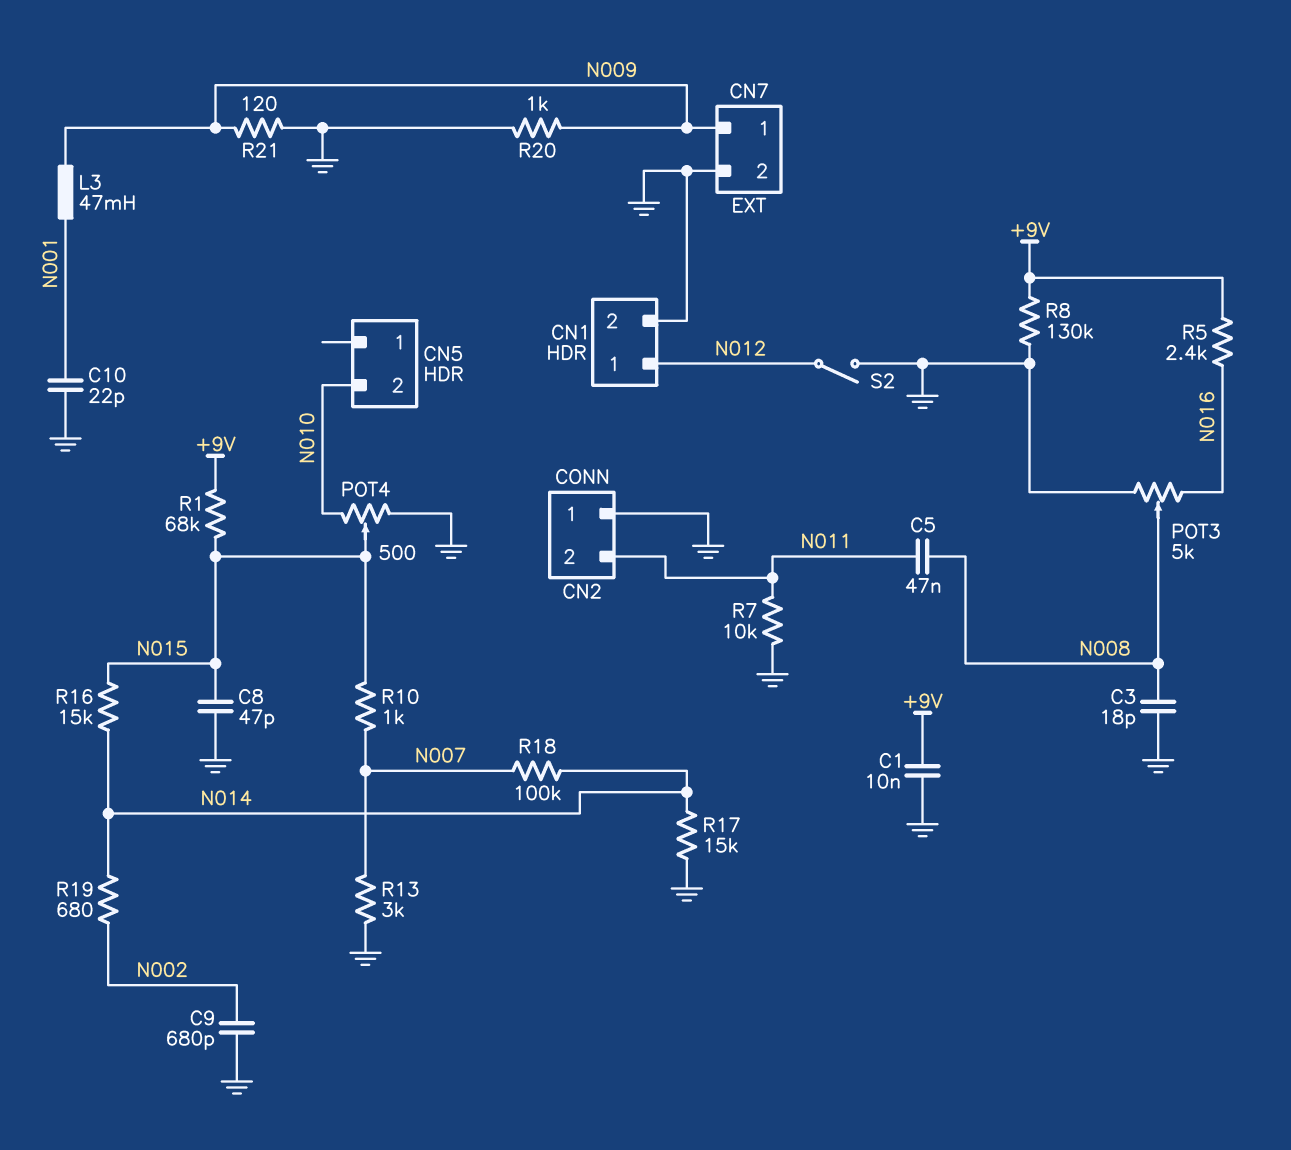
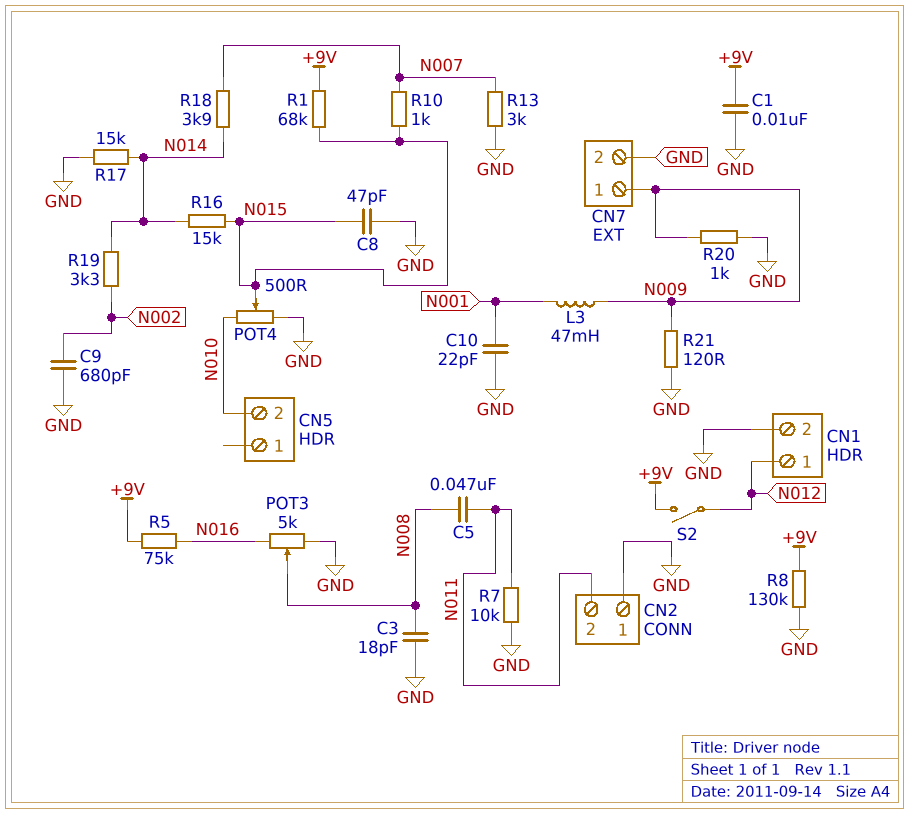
R5: 2.4k (+9V, N016) -> 75k (+9V, N016)
R18: 100k (N007, N014) -> 3.9k (N007, N014)
R19: 680 (N002, N014) -> 3.3k (N002, N014)
S2: switch (GND, N012) -> switch (+9V, N012)

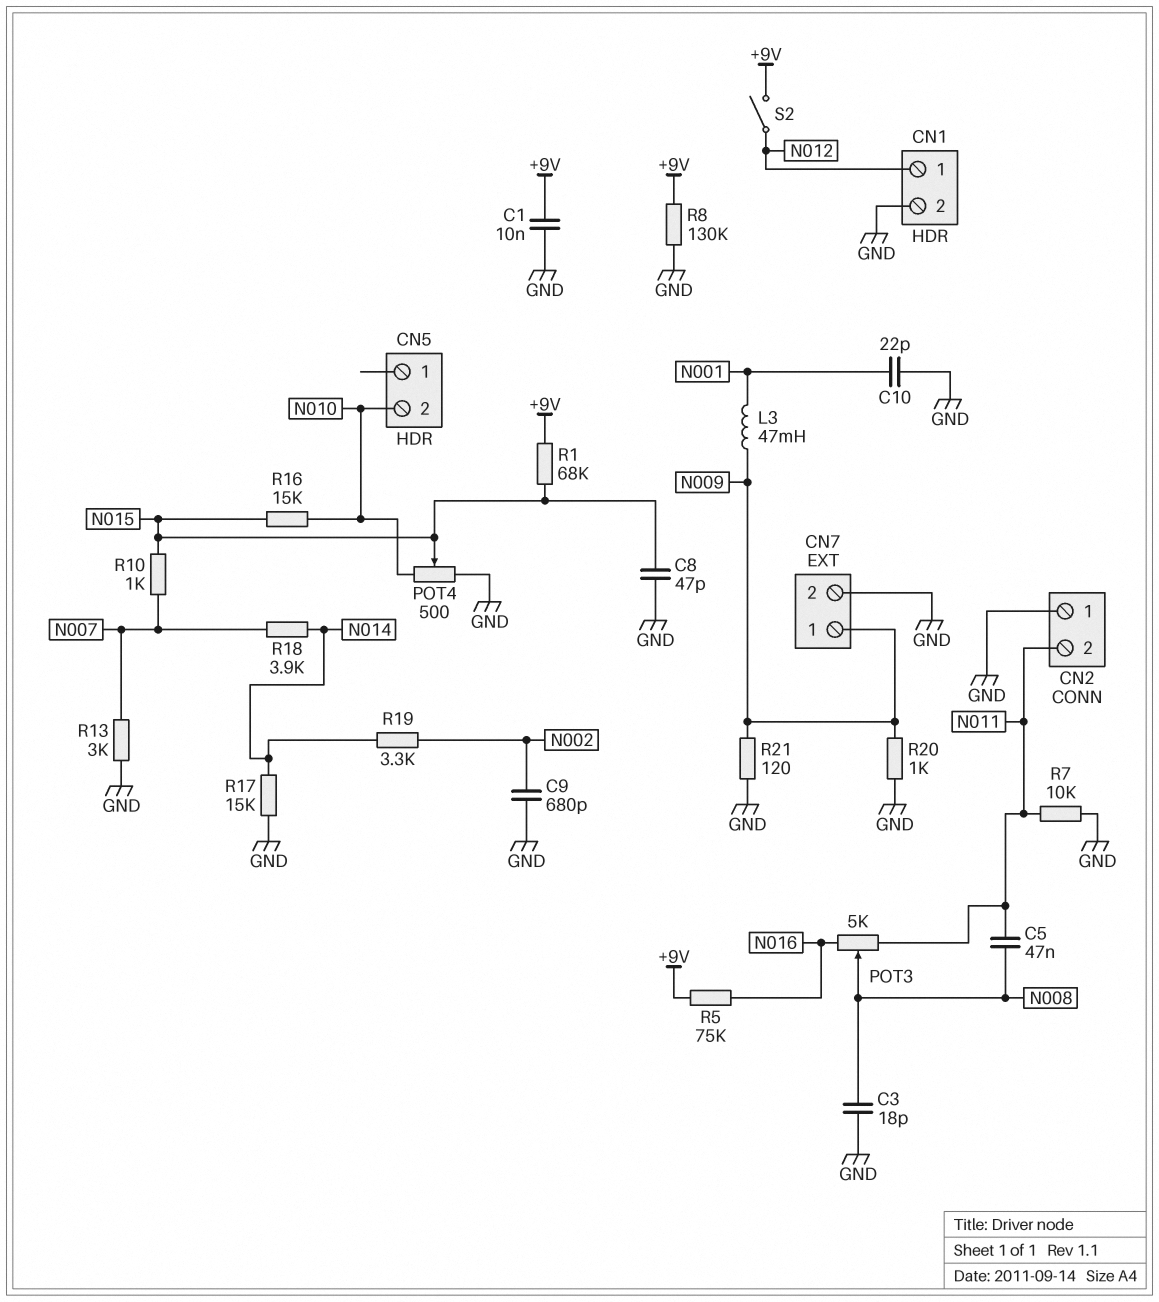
POT3: 5k (GND, N016, wiper N008) -> 5k (N011, N016, wiper N008)
R16: 15k (N014, N015) -> 15k (N010, N015)

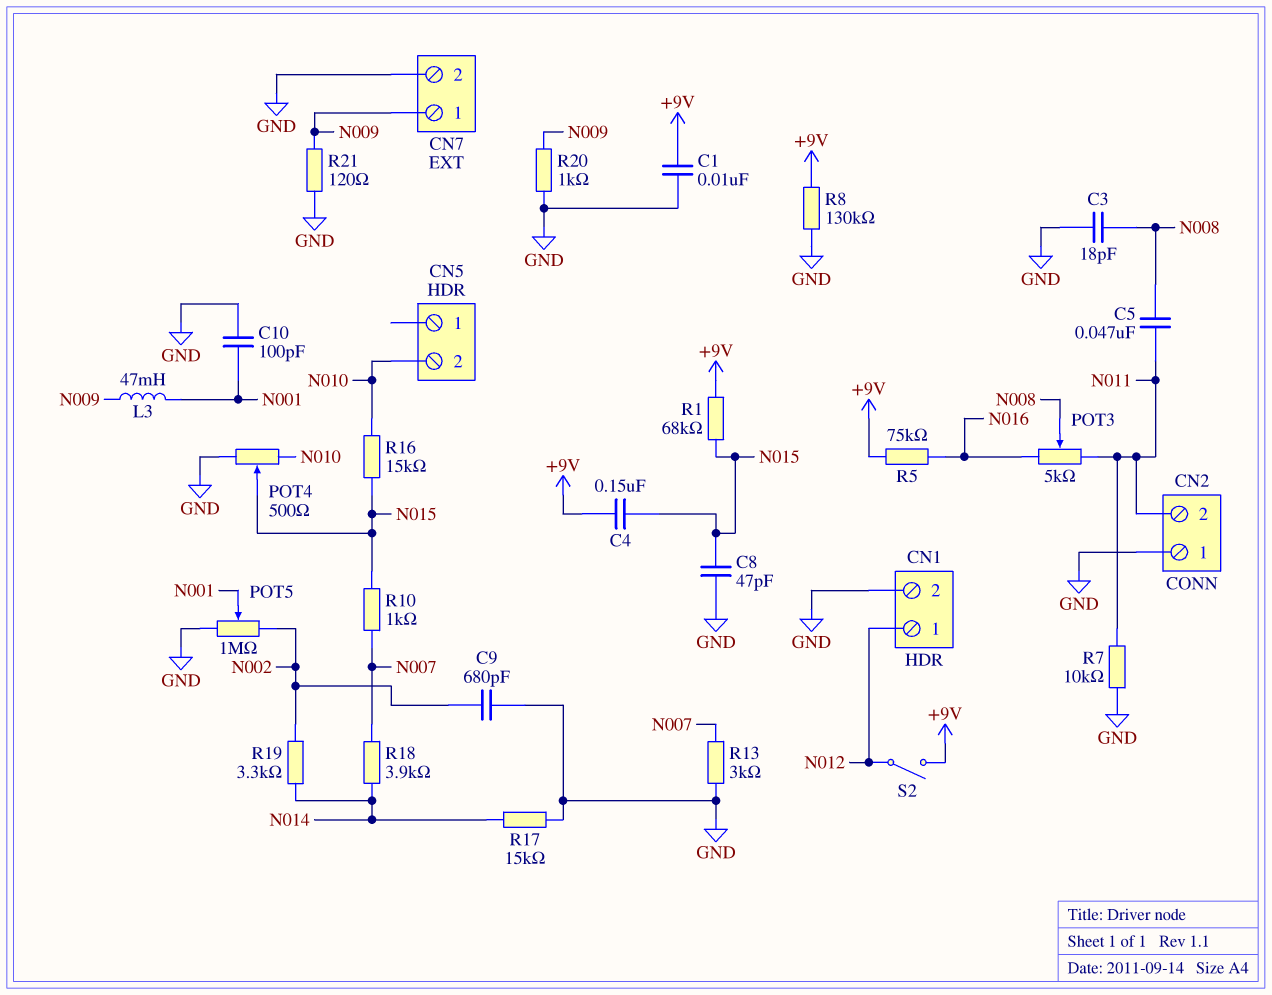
C4: none -> 150nF (+9V, N015)
C10: 22pF (GND, N001) -> 100pF (GND, N001)
POT5: none -> 1M (GND, N002, wiper N001)

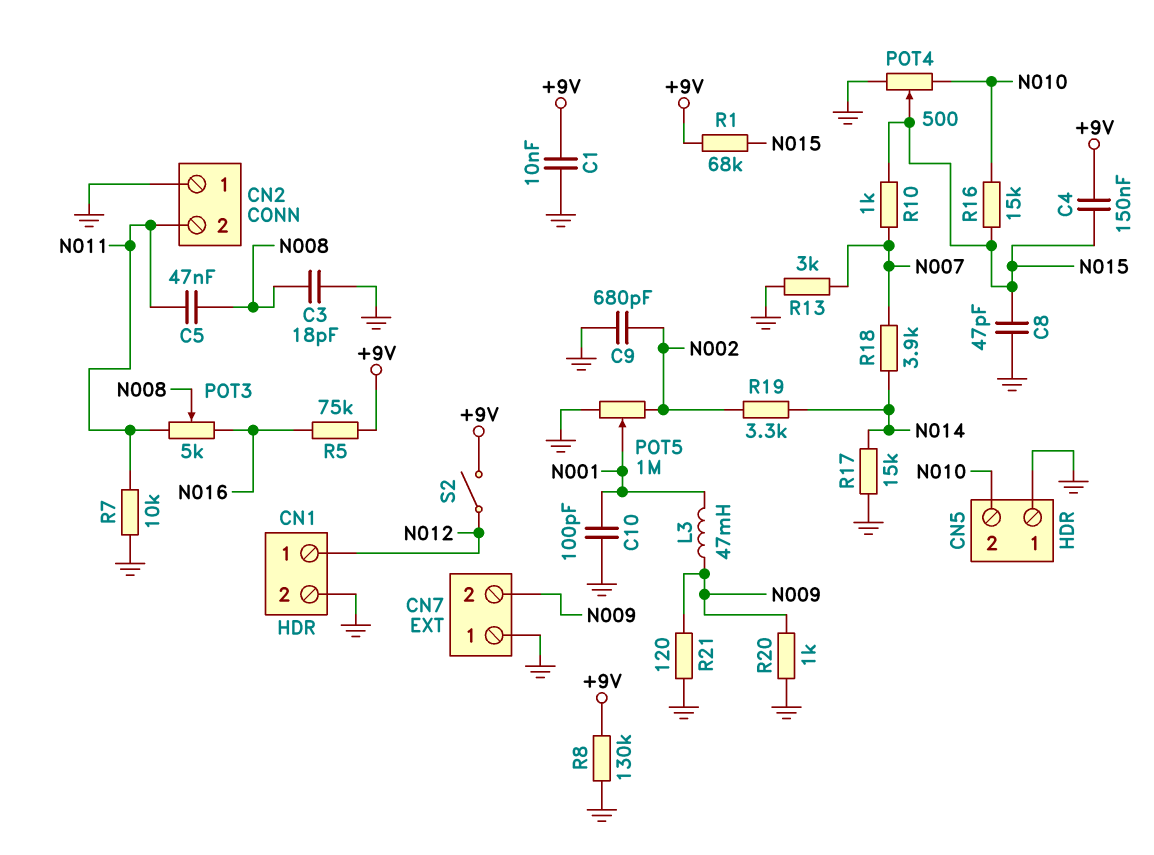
CN5 pin 1: none -> GND
CN7 pin 1: N009 -> GND
CN7 pin 2: GND -> N009

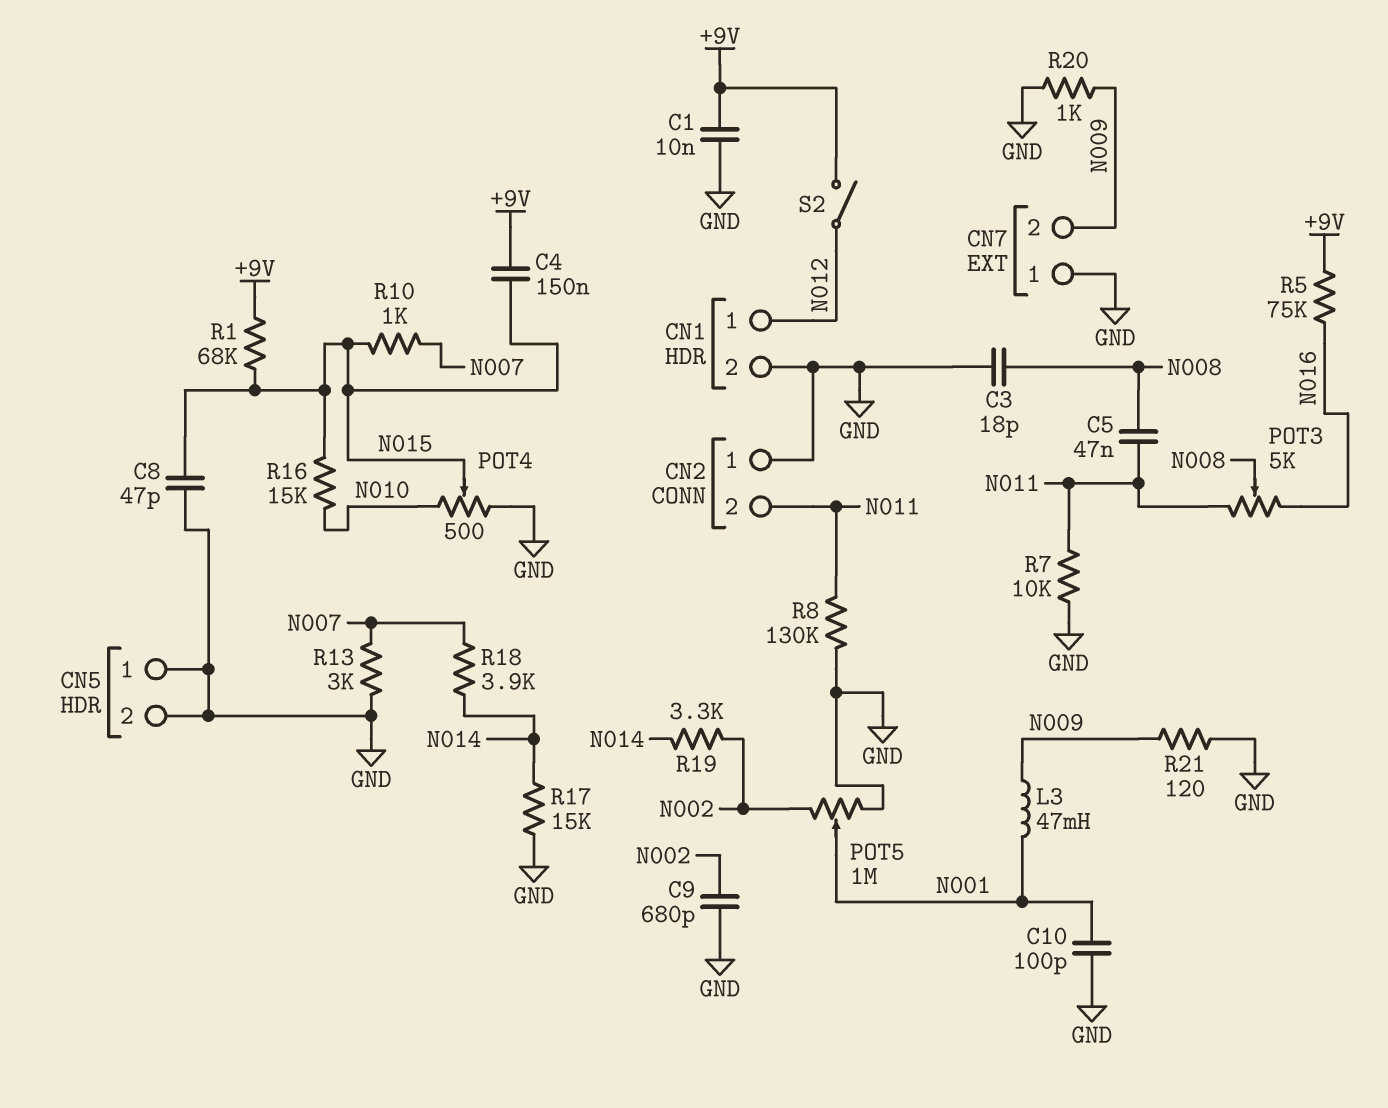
CN5 pin 2: N010 -> GND
R8: 130k (+9V, GND) -> 130k (GND, N011)

